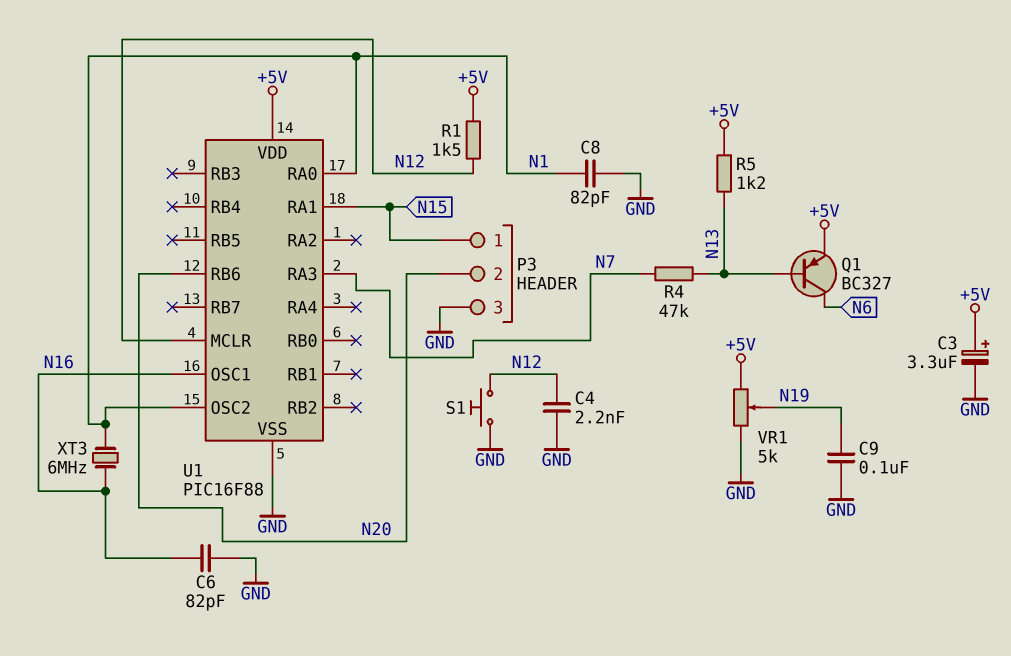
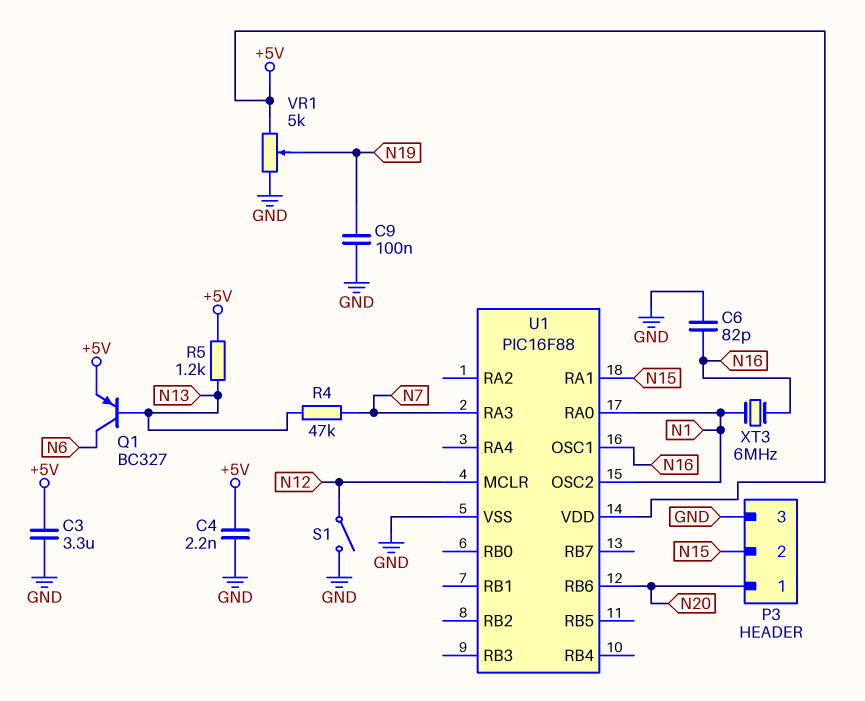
C3: 3.3uF (plus +5V, minus GND) -> 3.3uF (+5V, GND)
C4: 2.2nF (GND, N12) -> 2.2nF (+5V, GND)
C8: 82pF (GND, N1) -> none
P3 pin 1: N15 -> N20
P3 pin 2: N20 -> N15
R1: 1.5k (+5V, N12) -> none
S1: button (GND, N12) -> switch (GND, N12)

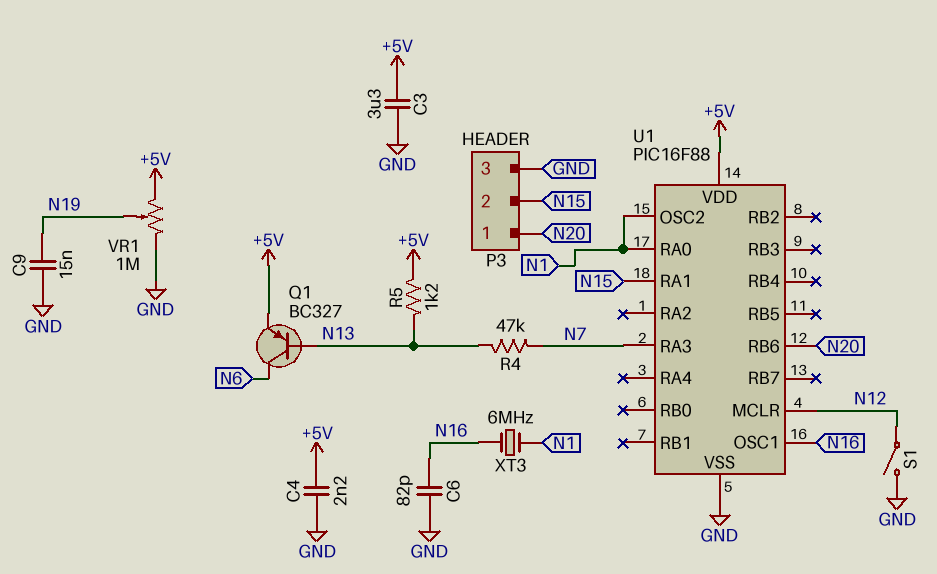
C9: 100nF (GND, N19) -> 15nF (GND, N19)
VR1: 5k (+5V, GND, wiper N19) -> 1M (+5V, GND, wiper N19)

